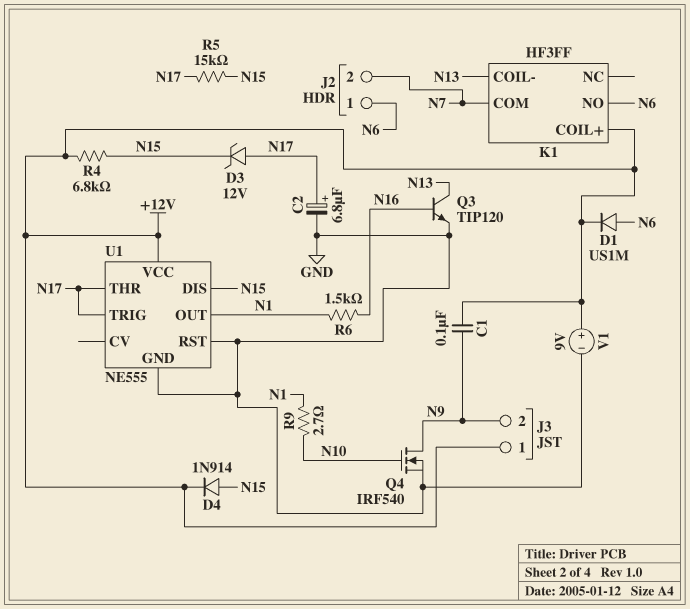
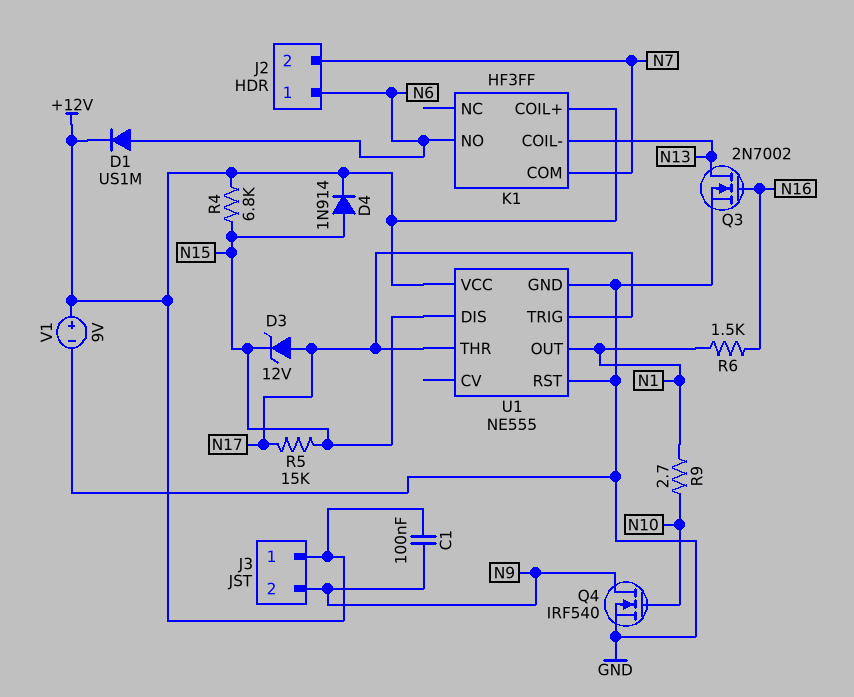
C2: 6.8uF (plus N17, minus GND) -> none
Q3: NPN TIP120 (B N16, C N13, E GND) -> NMOS 2N7002 (G N16, D N13, S GND)

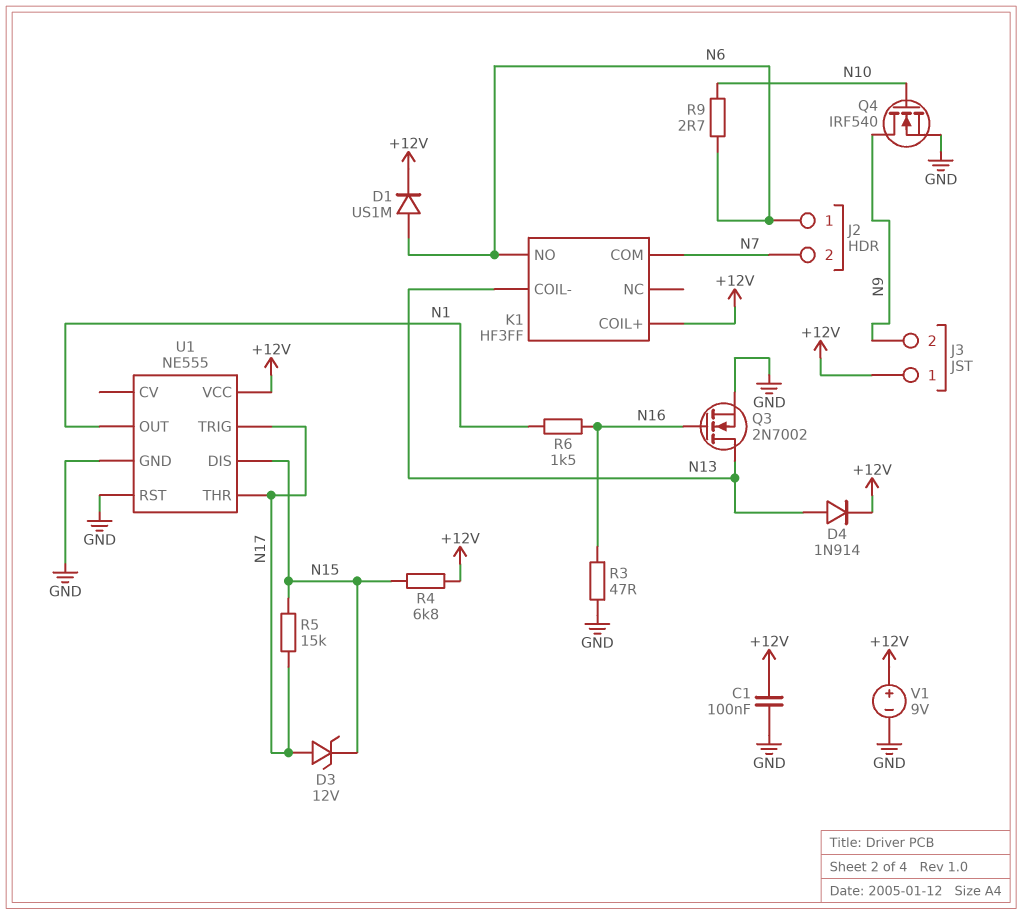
C1: 100nF (+12V, N9) -> 100nF (+12V, GND)
D4: diode 1N914 (A N15, K +12V) -> diode 1N914 (A N13, K +12V)
R3: none -> 47 (GND, N16)
R9: 2.7 (N1, N10) -> 2.7 (N6, N10)

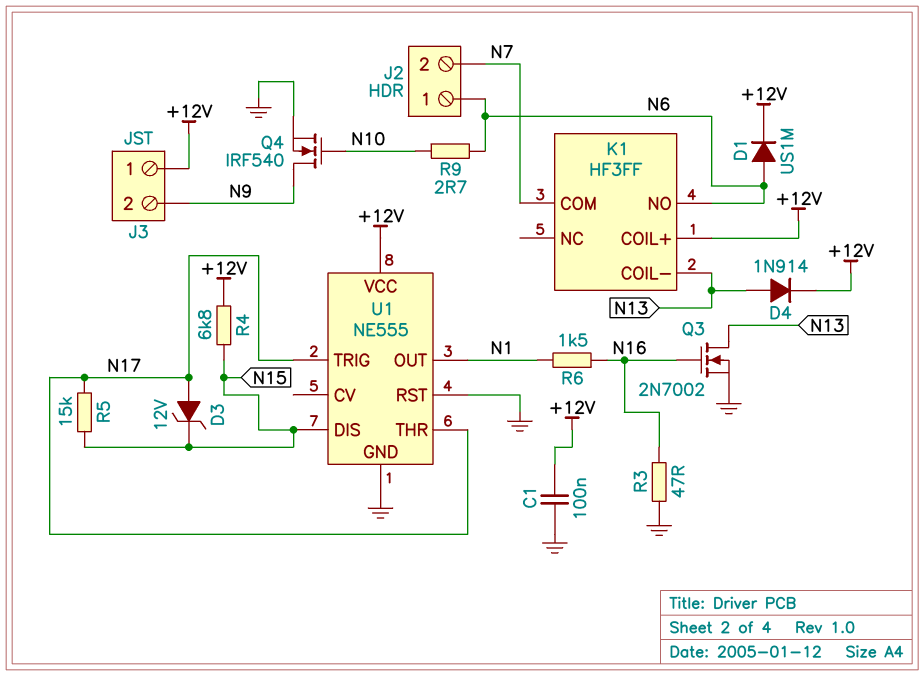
V1: 9V (plus +12V, minus GND) -> none

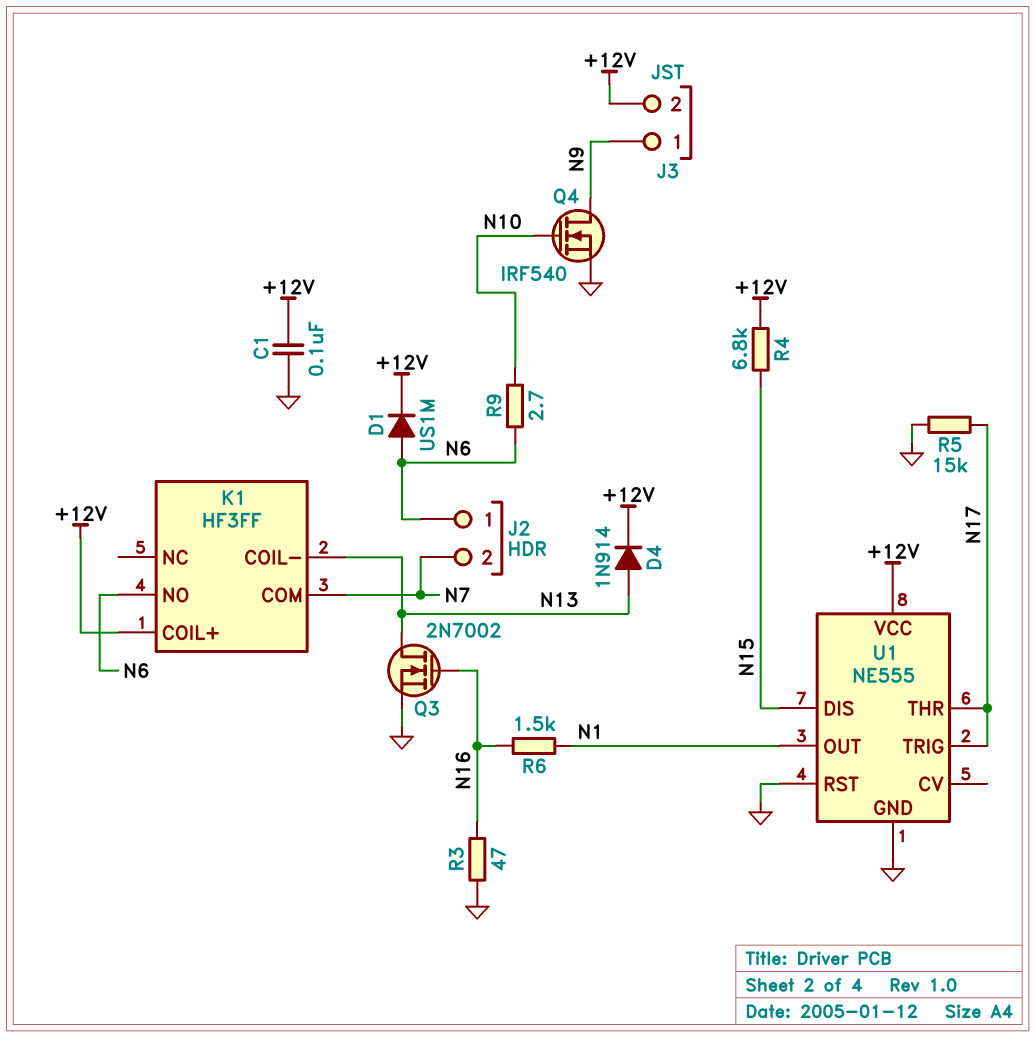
D3: zener 12V (A N17, K N15) -> none
J3 pin 1: +12V -> N9
J3 pin 2: N9 -> +12V
R5: 15k (N15, N17) -> 15k (GND, N17)

